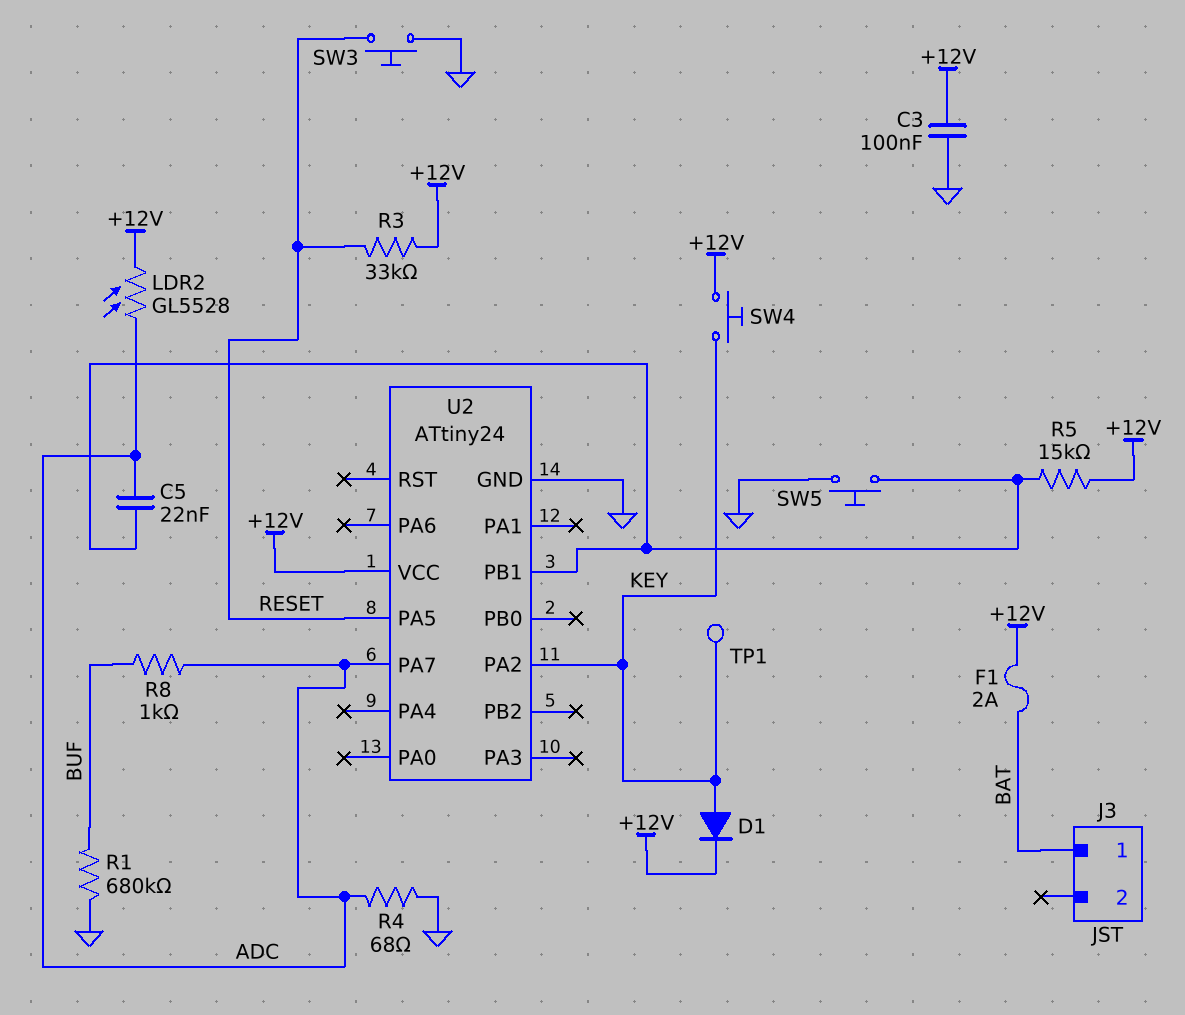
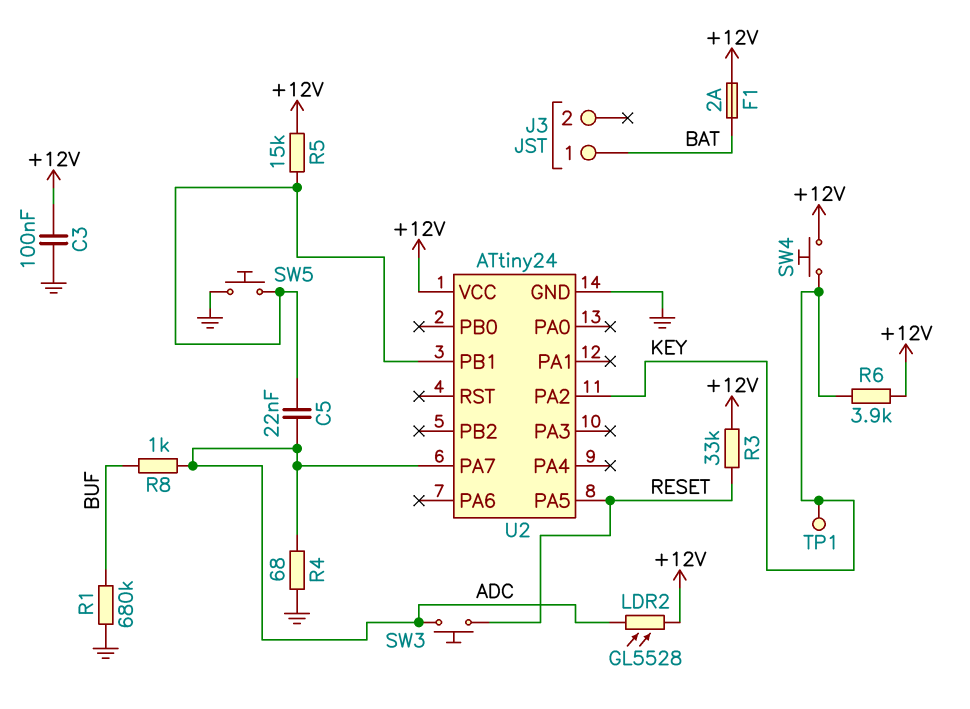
D1: diode (A KEY, K +12V) -> none
R6: none -> 3.9k (+12V, KEY)
SW3: button (GND, RESET) -> button (ADC, RESET)

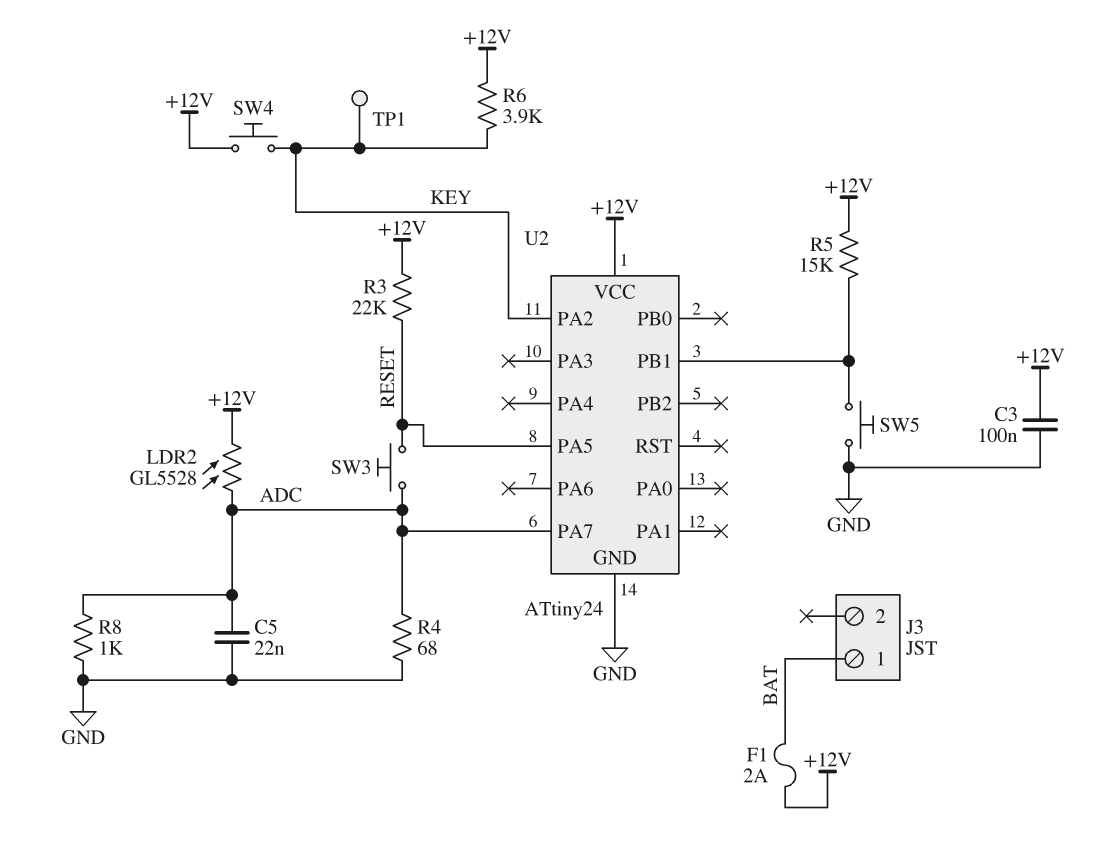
C5: 22nF (ADC, U2/PB1) -> 22nF (ADC, GND)
R1: 680k (BUF, GND) -> none
R3: 33k (+12V, RESET) -> 22k (+12V, RESET)
R8: 1k (ADC, BUF) -> 1k (ADC, GND)

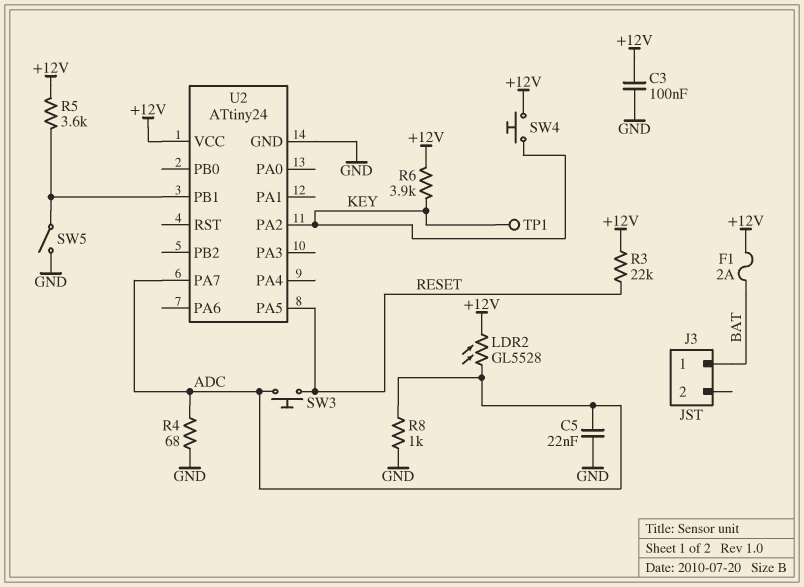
R5: 15k (+12V, U2/PB1) -> 3.6k (+12V, U2/PB1)
SW5: button (GND, U2/PB1) -> switch (GND, U2/PB1)

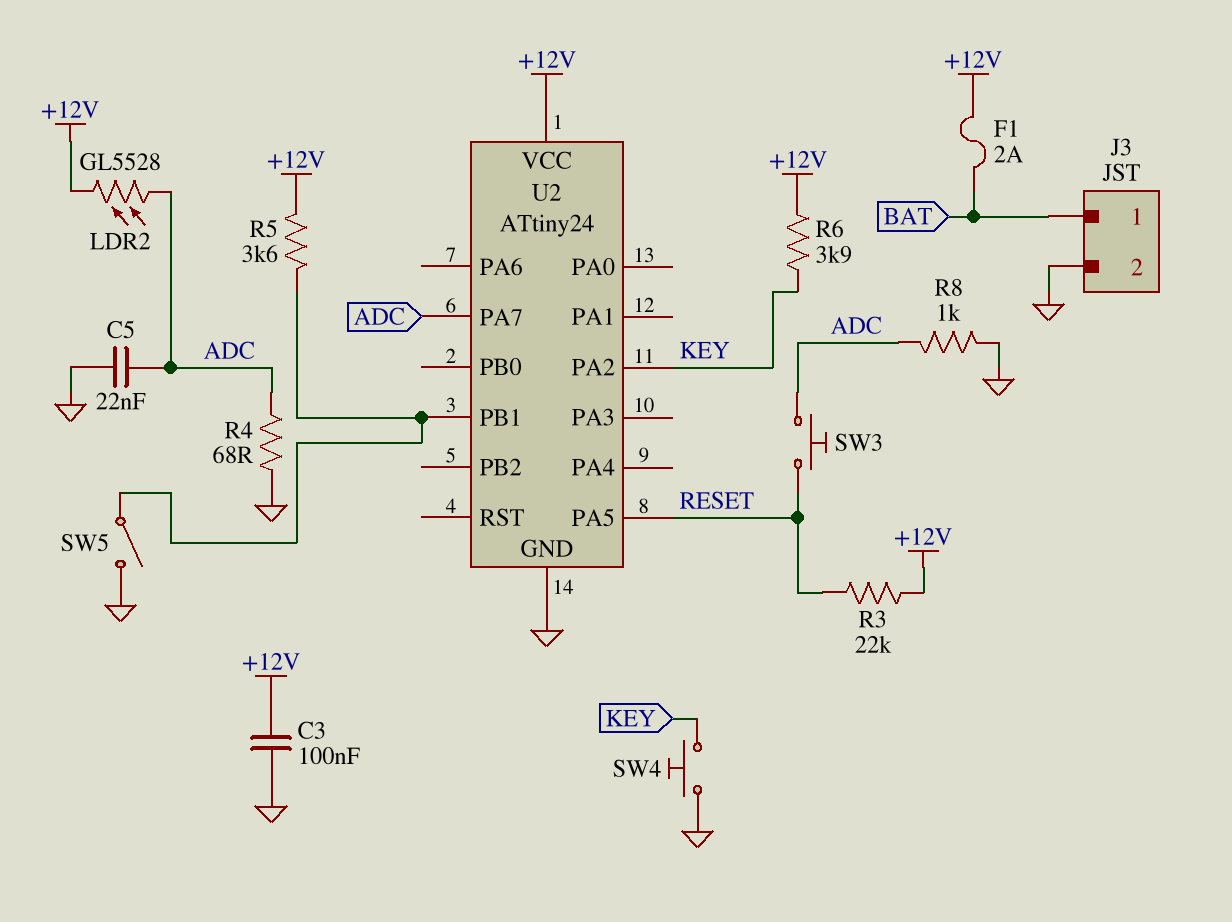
J3 pin 2: none -> GND
SW4: button (+12V, KEY) -> button (GND, KEY)
TP1: test point (KEY) -> none

